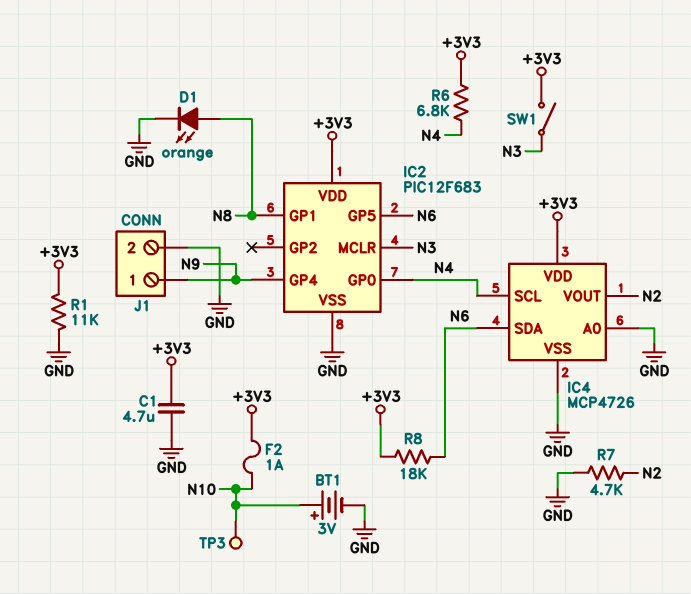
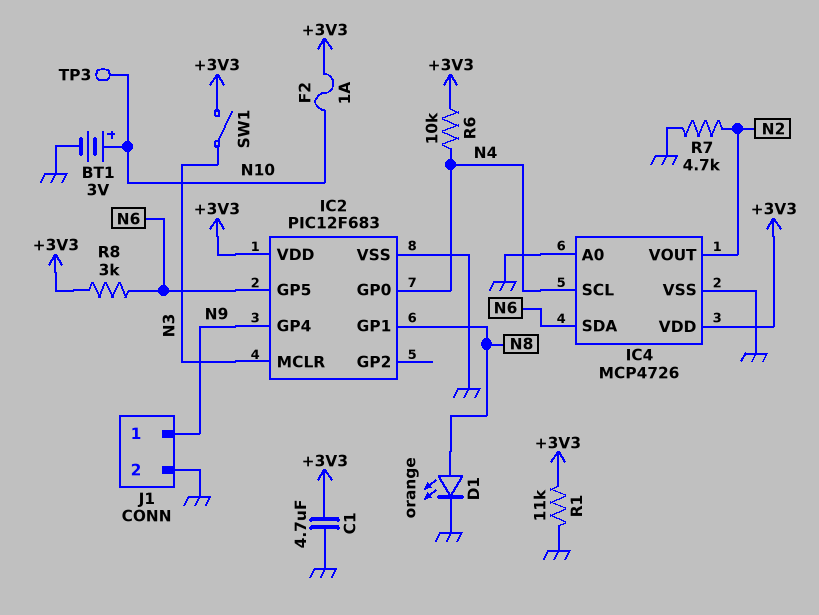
R6: 6.8k (+3V3, N4) -> 10k (+3V3, N4)
R8: 18k (+3V3, N6) -> 3k (+3V3, N6)

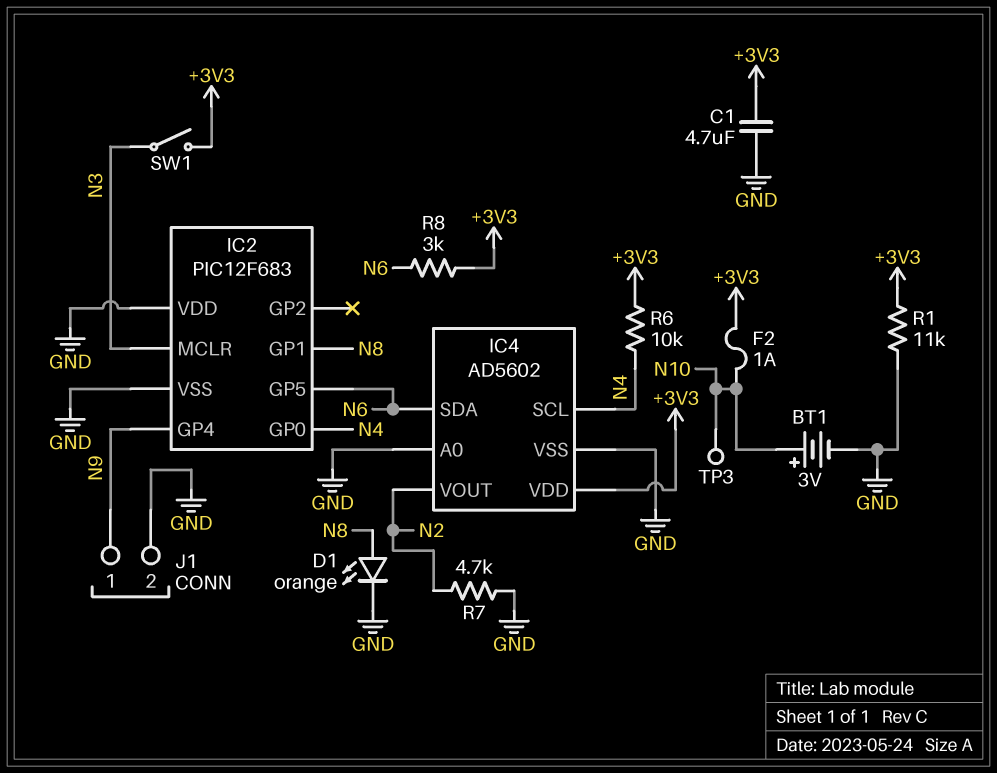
IC2 pin VDD: +3V3 -> GND
IC4: MCP4726 -> AD5602

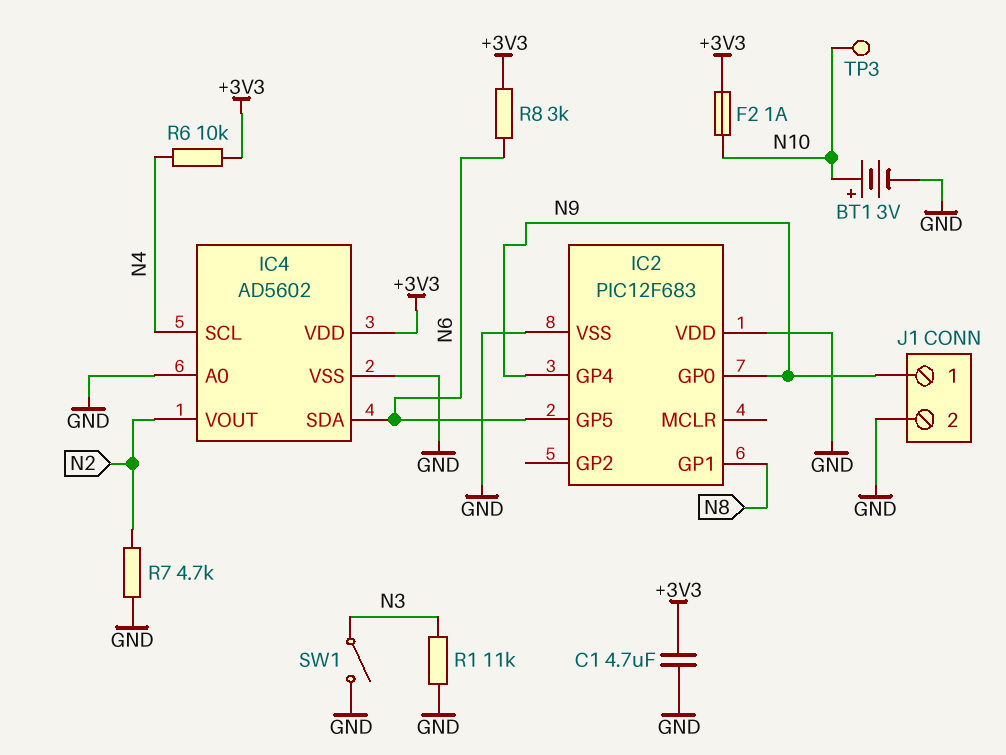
D1: LED orange (A N8, K GND) -> none
IC2 pin GP0: N4 -> N9
IC2 pin MCLR: N3 -> none
R1: 11k (+3V3, GND) -> 11k (GND, N3)
SW1: switch (+3V3, N3) -> switch (GND, N3)

